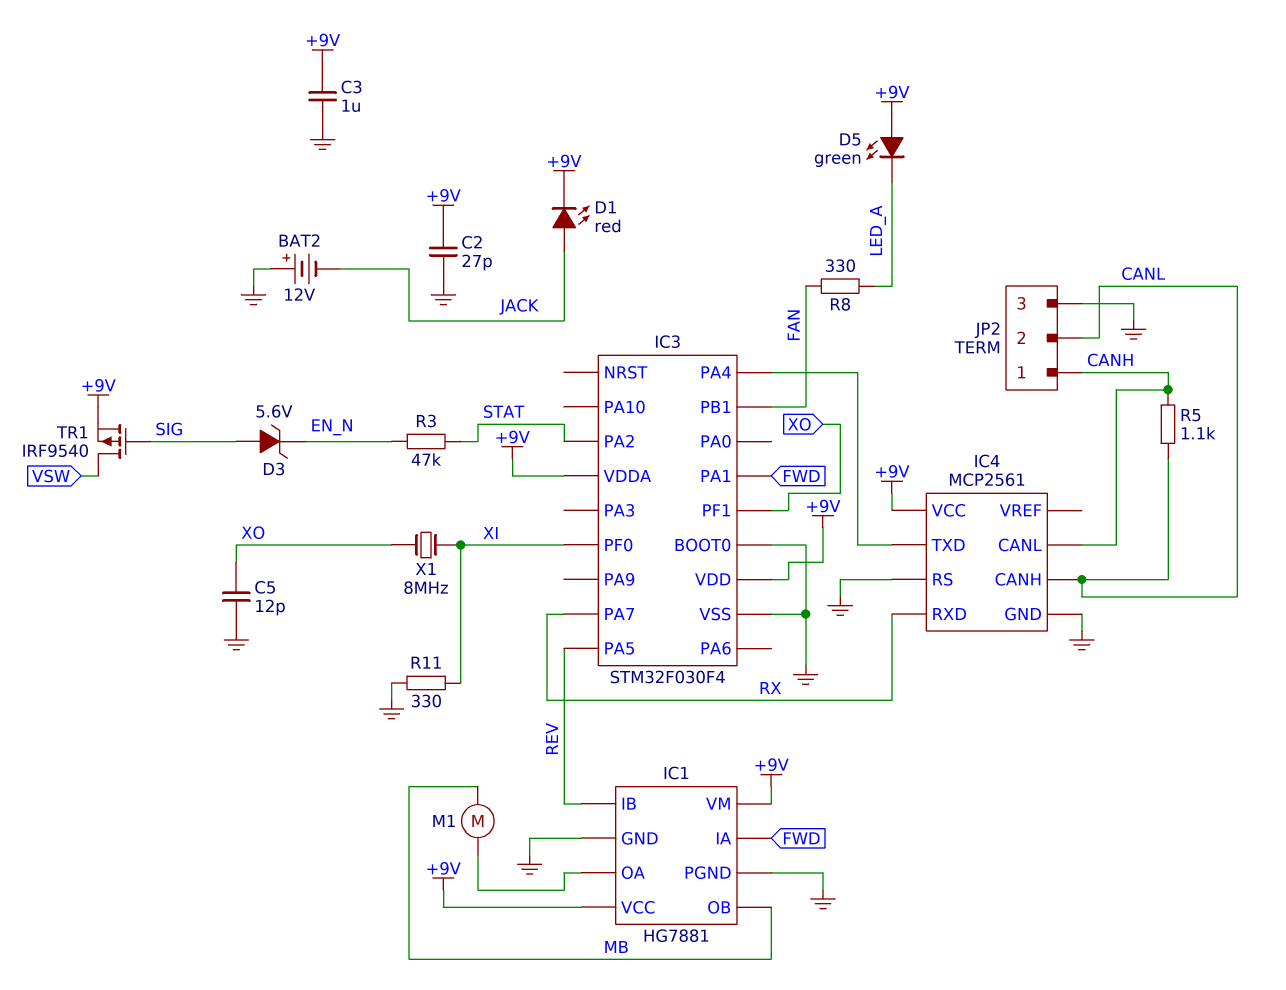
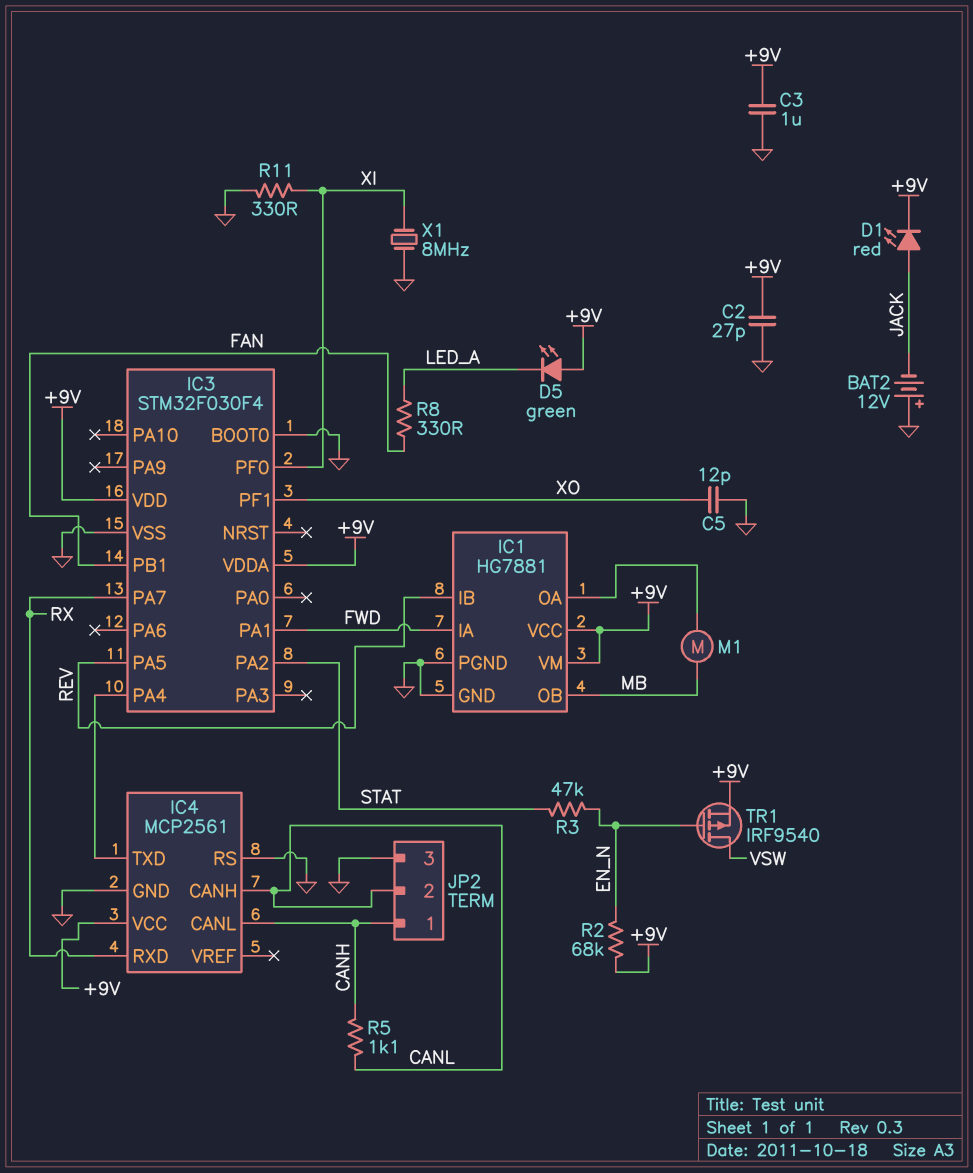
D3: zener 5.6V (A SIG, K EN_N) -> none
R2: none -> 68k (+9V, EN_N)
TR1: PMOS IRF9540 (G SIG, D VSW, S +9V) -> PMOS IRF9540 (G EN_N, D VSW, S +9V)
X1: 8MHz (XI, XO) -> 8MHz (GND, XI)

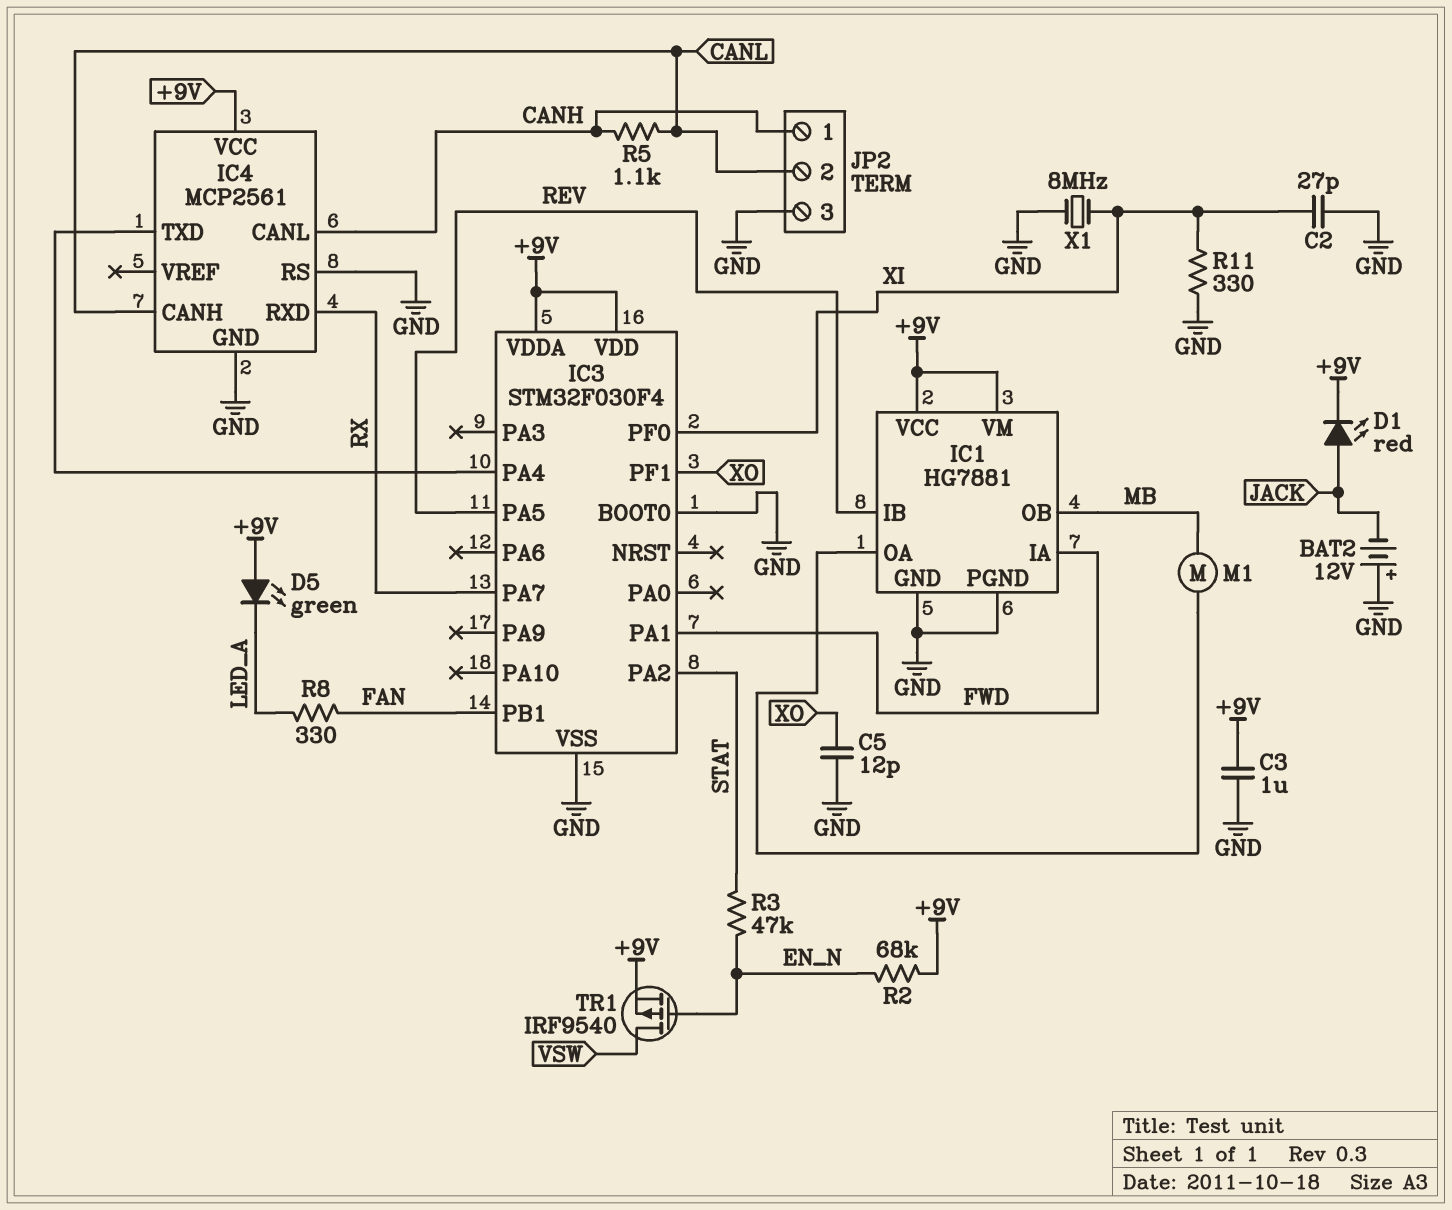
C2: 27pF (+9V, GND) -> 27pF (GND, XI)

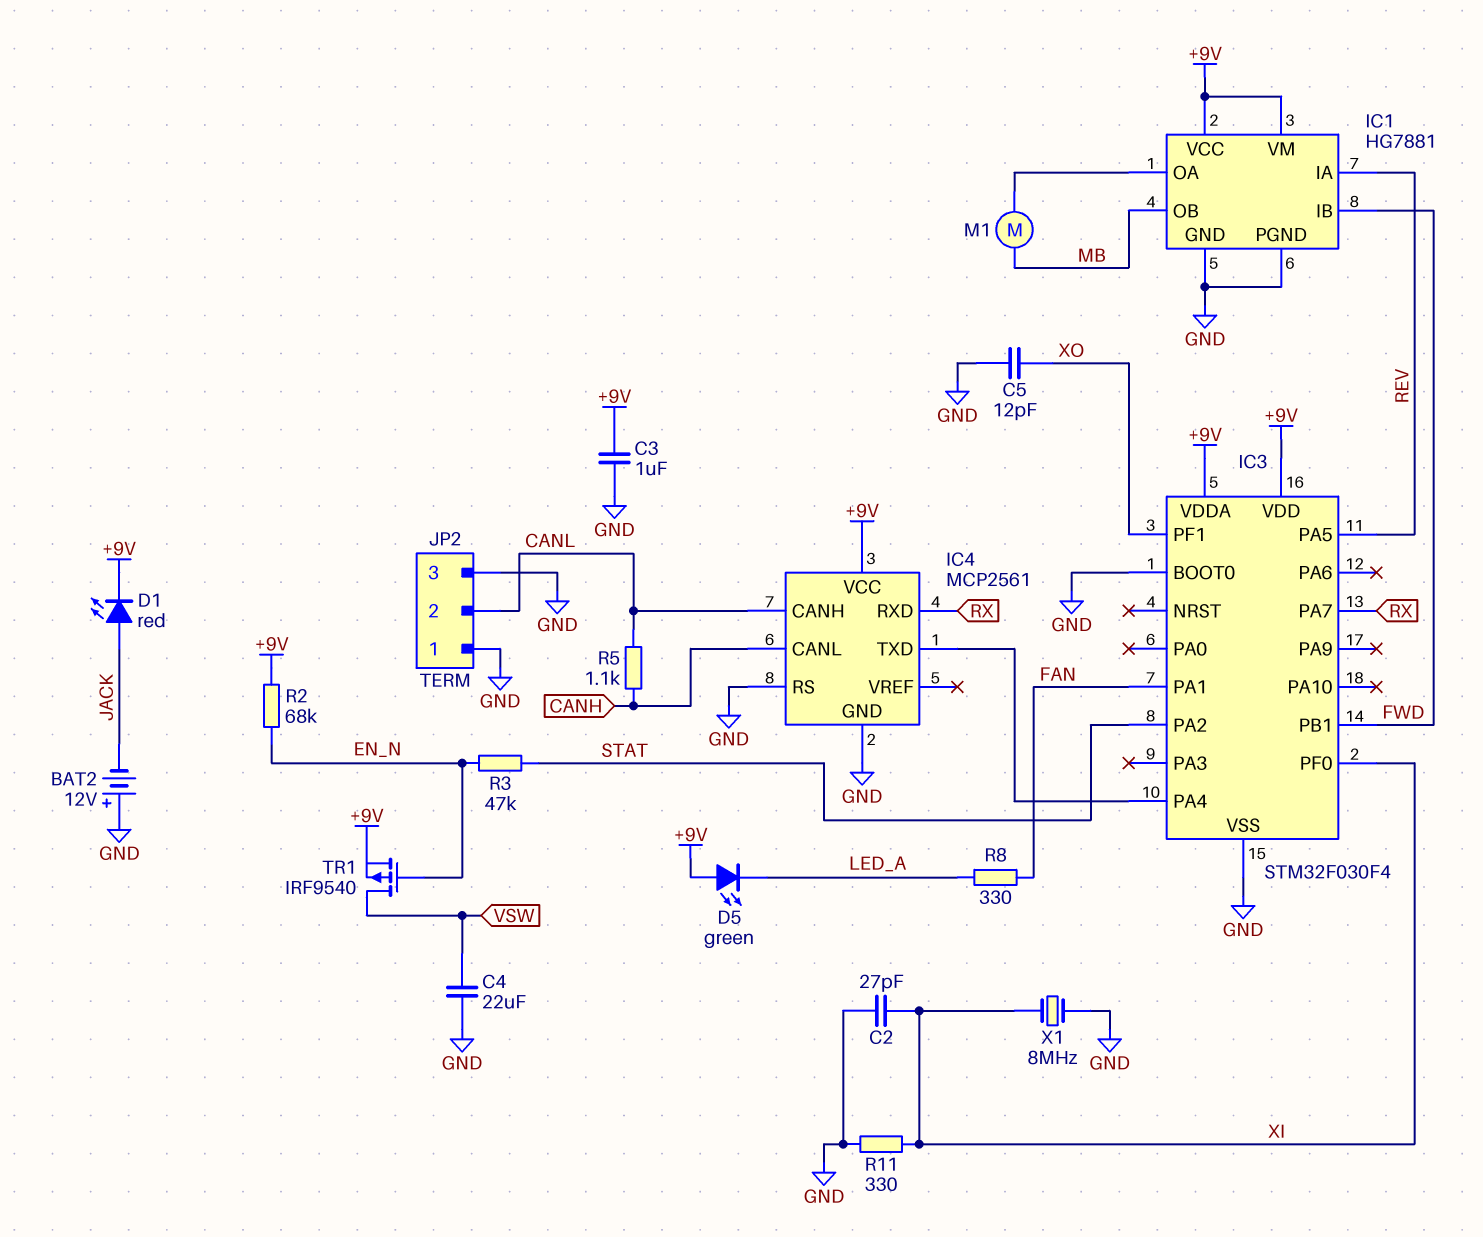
C4: none -> 22uF (GND, VSW)
IC1 pin IA: FWD -> REV
IC1 pin IB: REV -> FWD
IC3 pin PA1: FWD -> FAN
IC3 pin PB1: FAN -> FWD
JP2 pin 1: CANH -> GND

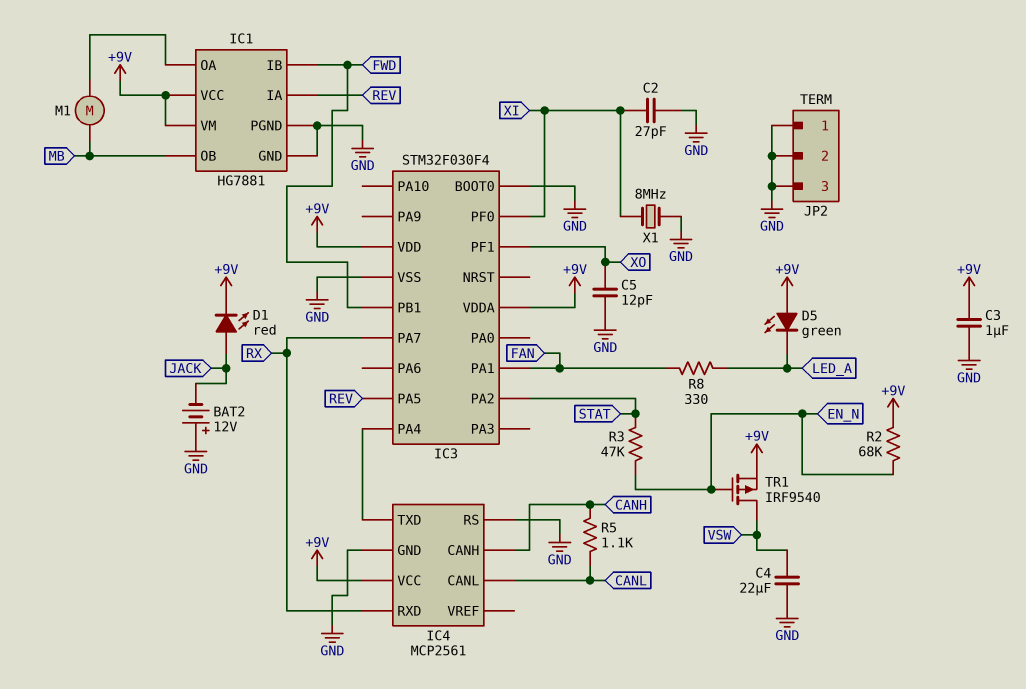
IC4 pin CANH: CANL -> CANH
IC4 pin CANL: CANH -> CANL
JP2 pin 2: CANL -> GND
R11: 330 (GND, XI) -> none

